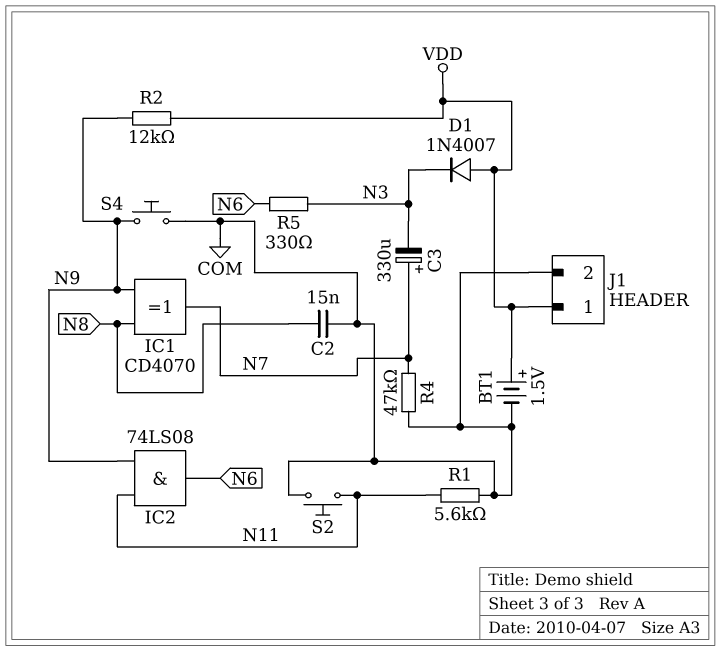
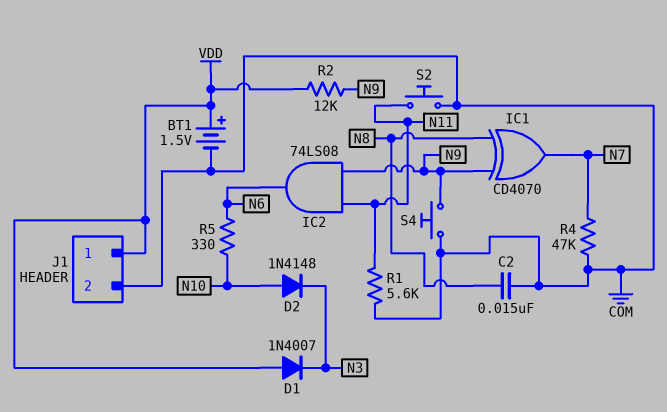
C3: 330uF (plus N7, minus N3) -> none
D2: none -> diode 1N4148 (A N10, K N3)
R5: 330 (N3, N6) -> 330 (N6, N10)

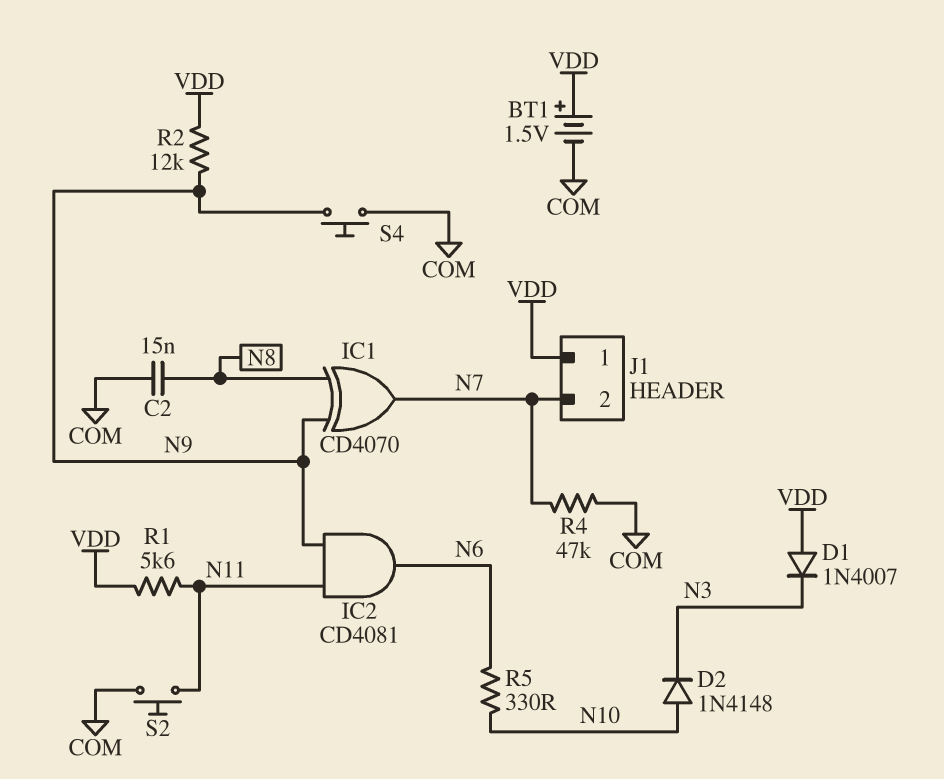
IC2: AND 74LS08 (in N9, in N11, out N6) -> AND CD4081 (in N9, in N11, out N6)
J1 pin 2: COM -> N7
R1: 5.6k (COM, N11) -> 5.6k (N11, VDD)

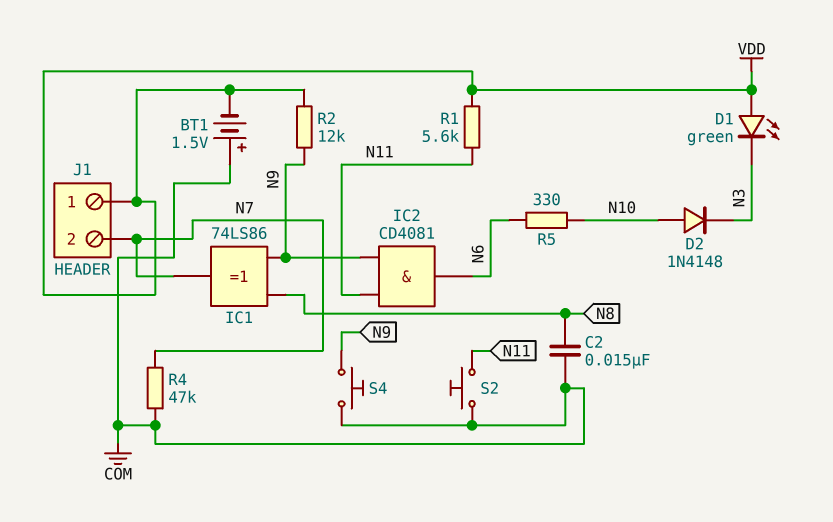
BT1: 1.5V (plus VDD, minus COM) -> 1.5V (plus COM, minus VDD)
D1: diode 1N4007 (A VDD, K N3) -> LED green (A VDD, K N3)
IC1: XOR CD4070 (in N8, in N9, out N7) -> XOR 74LS86 (in N8, in N9, out N7)

